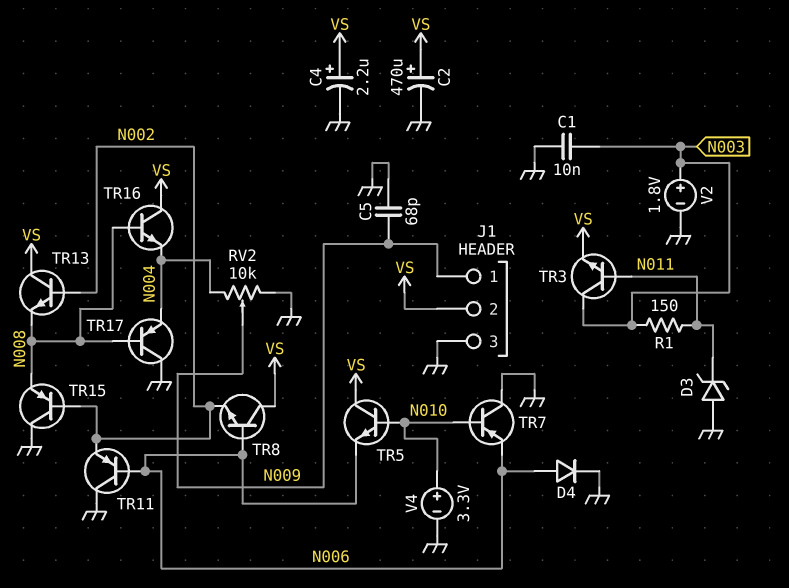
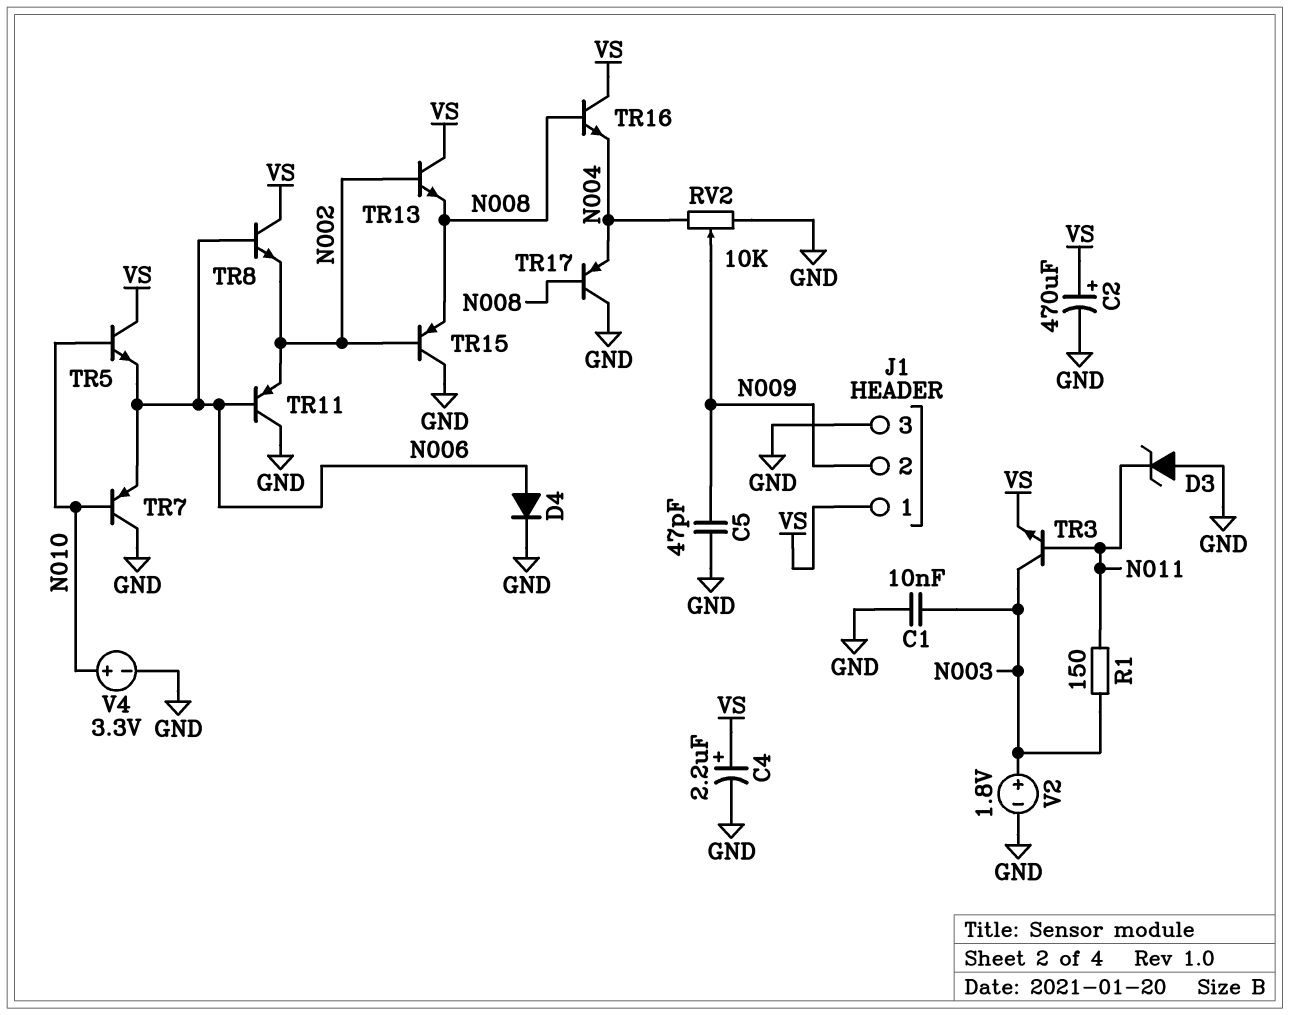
C5: 68pF (GND, N009) -> 47pF (GND, N009)
J1 pin 1: N009 -> VS
J1 pin 2: VS -> N009

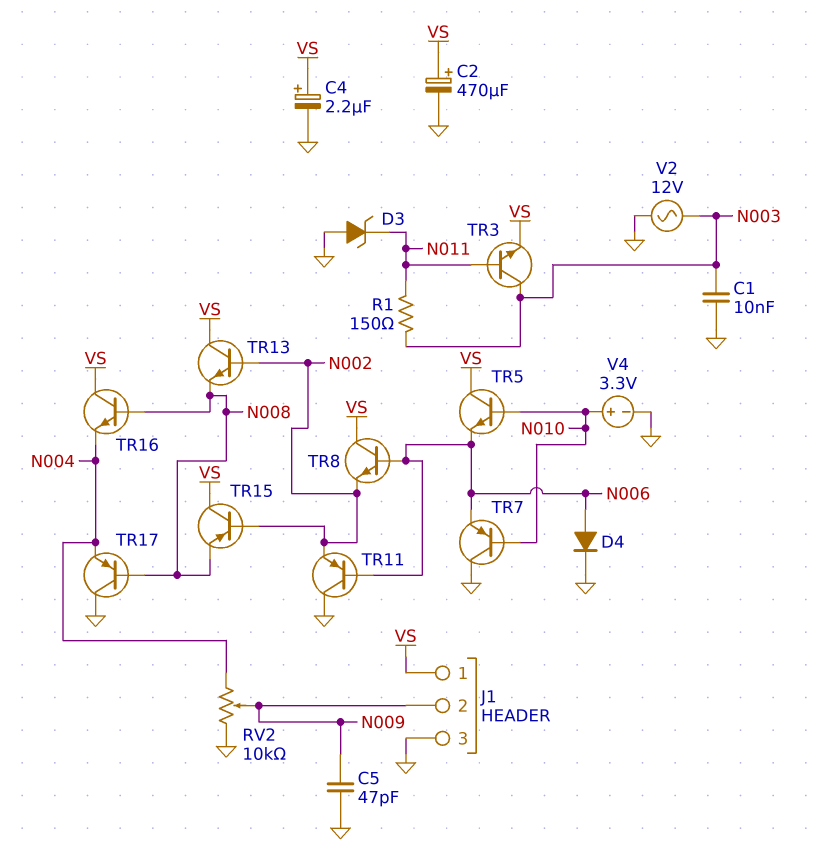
TR15: PNP (B N002, C GND, E N008) -> PNP (B N002, C VS, E N008)
V2: 1.8V (plus N003, minus GND) -> AC 12V (GND, N003)

